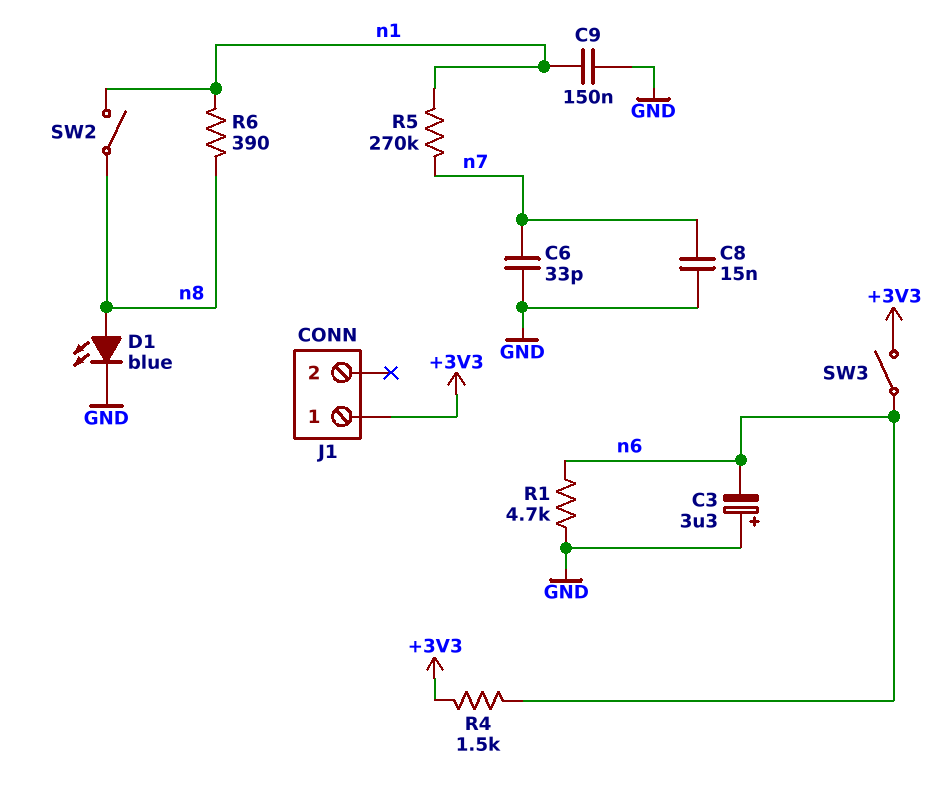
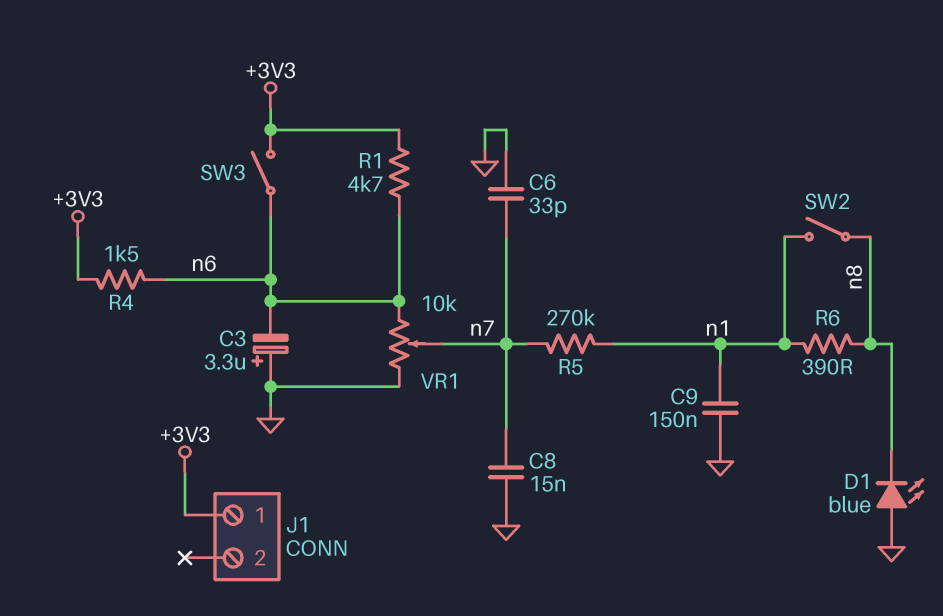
D1: LED blue (A n8, K GND) -> LED blue (A GND, K n8)
R1: 4.7k (GND, n6) -> 4.7k (+3V3, n6)
VR1: none -> 10k (GND, n6, wiper n7)

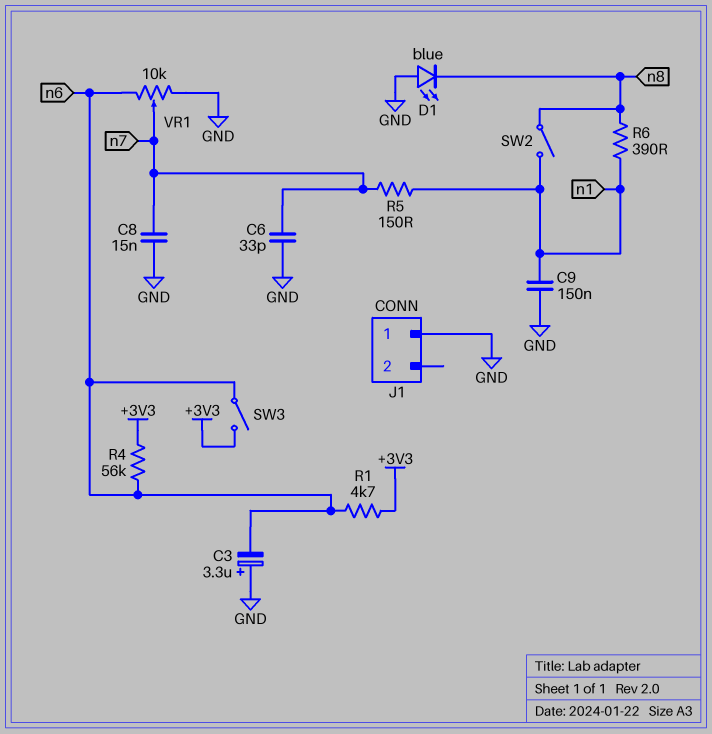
J1 pin 1: +3V3 -> GND
R4: 1.5k (+3V3, n6) -> 56k (+3V3, n6)
R5: 270k (n1, n7) -> 150 (n1, n7)

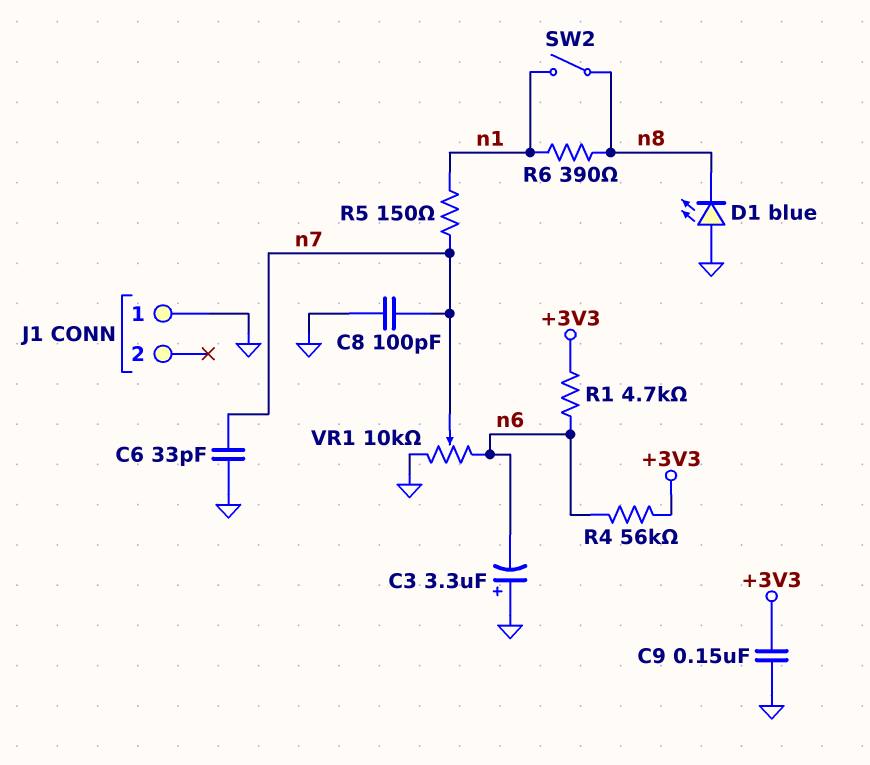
C8: 15nF (GND, n7) -> 100pF (GND, n7)
C9: 150nF (GND, n1) -> 150nF (+3V3, GND)
SW3: switch (+3V3, n6) -> none

